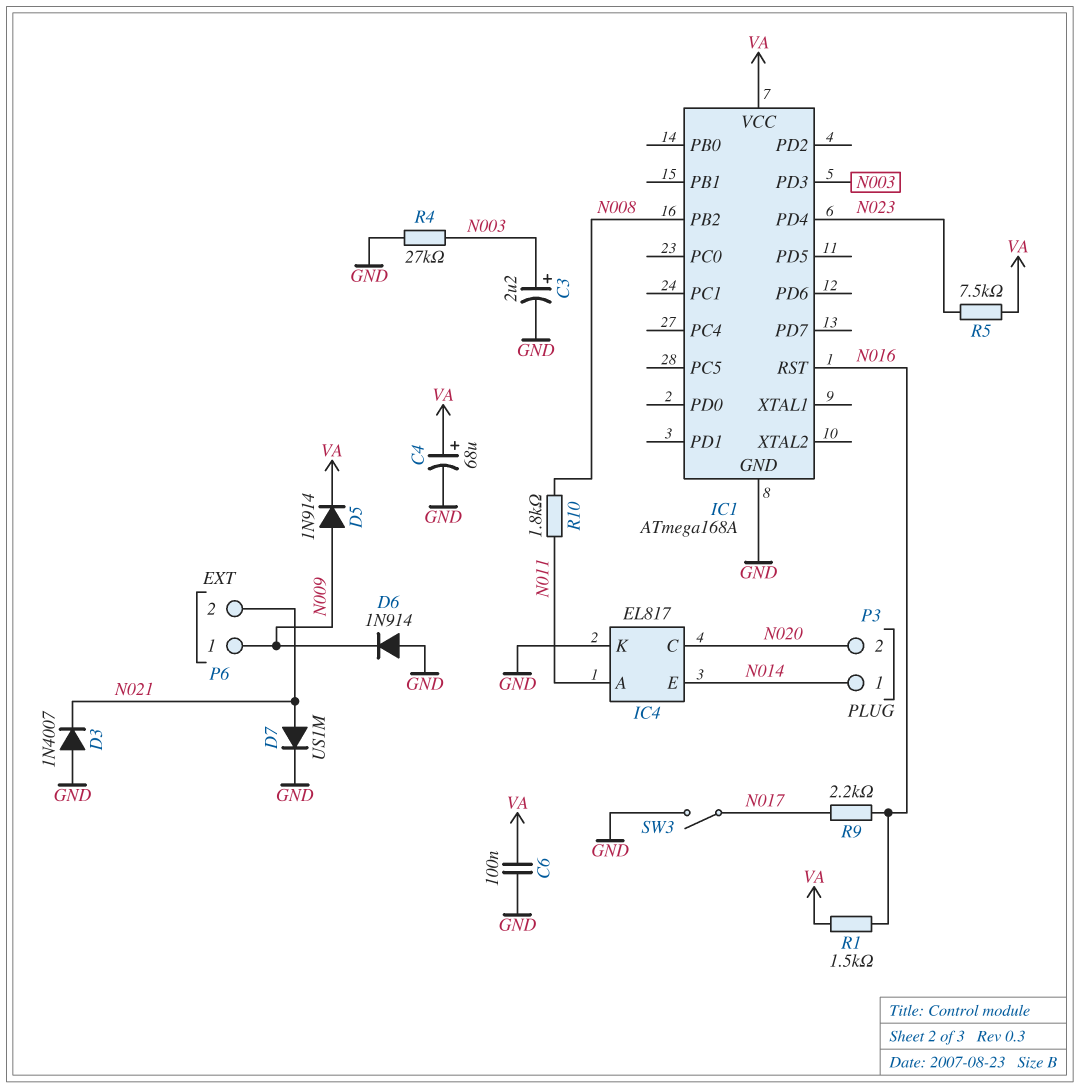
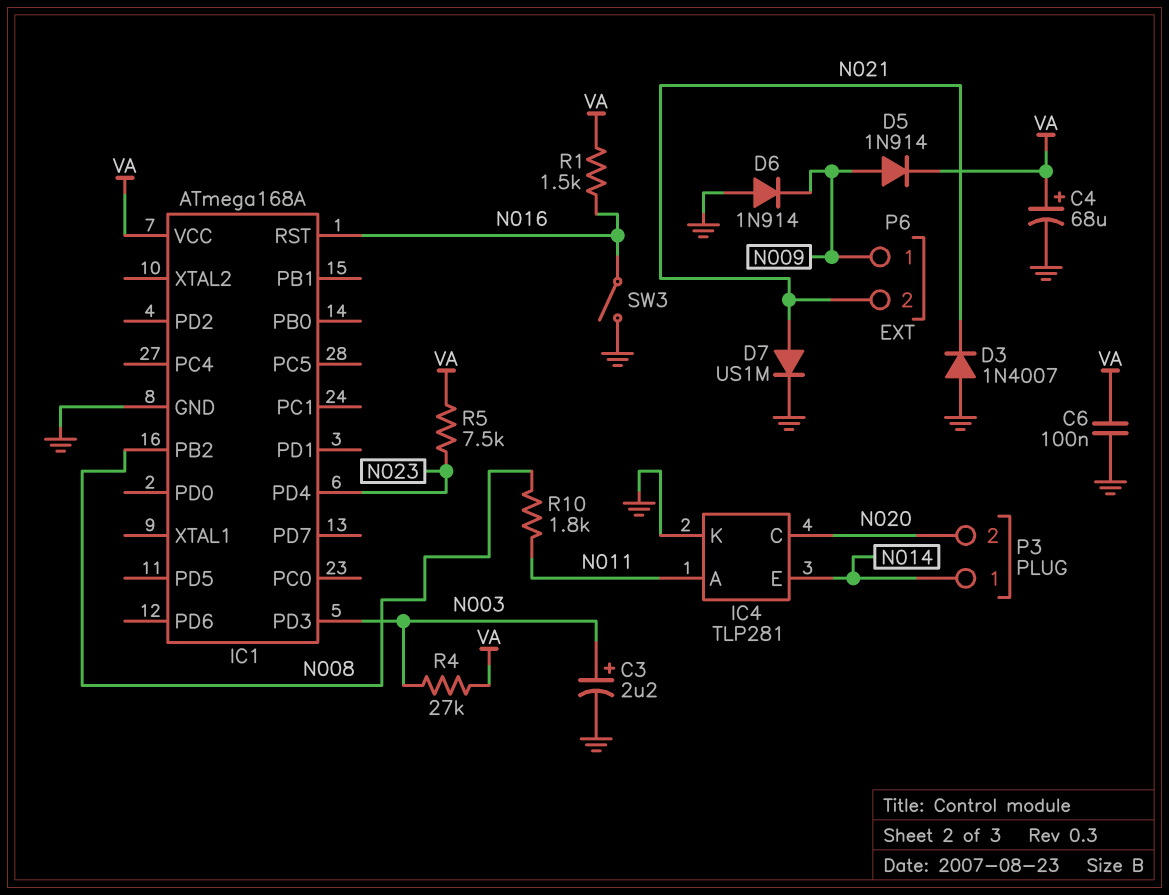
IC4: EL817 -> TLP281
R4: 27k (GND, N003) -> 27k (N003, VA)
R9: 2.2k (N016, N017) -> none
SW3: switch (GND, N017) -> switch (GND, N016)

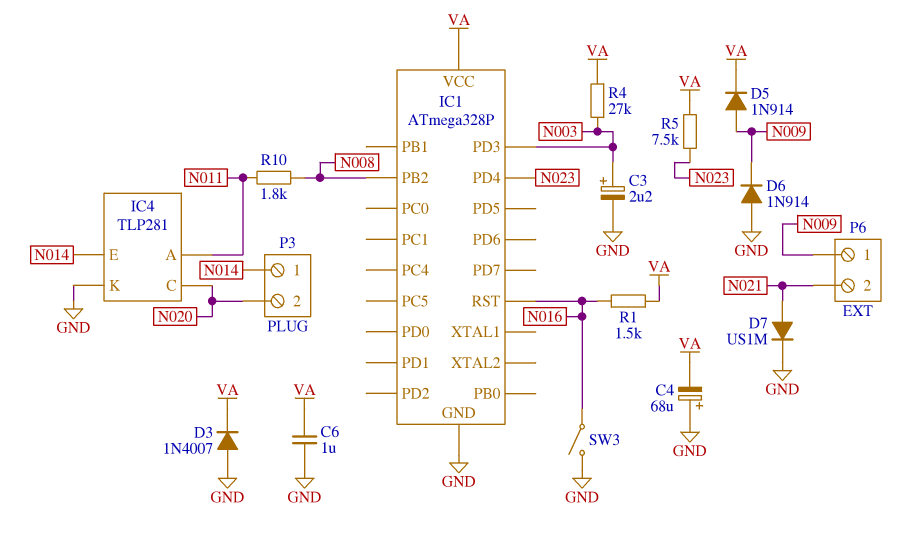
C4: 68uF (plus VA, minus GND) -> 68uF (plus GND, minus VA)
C6: 100nF (GND, VA) -> 1uF (GND, VA)
D3: diode 1N4007 (A GND, K N021) -> diode 1N4007 (A GND, K VA)
IC1: ATmega168A -> ATmega328P

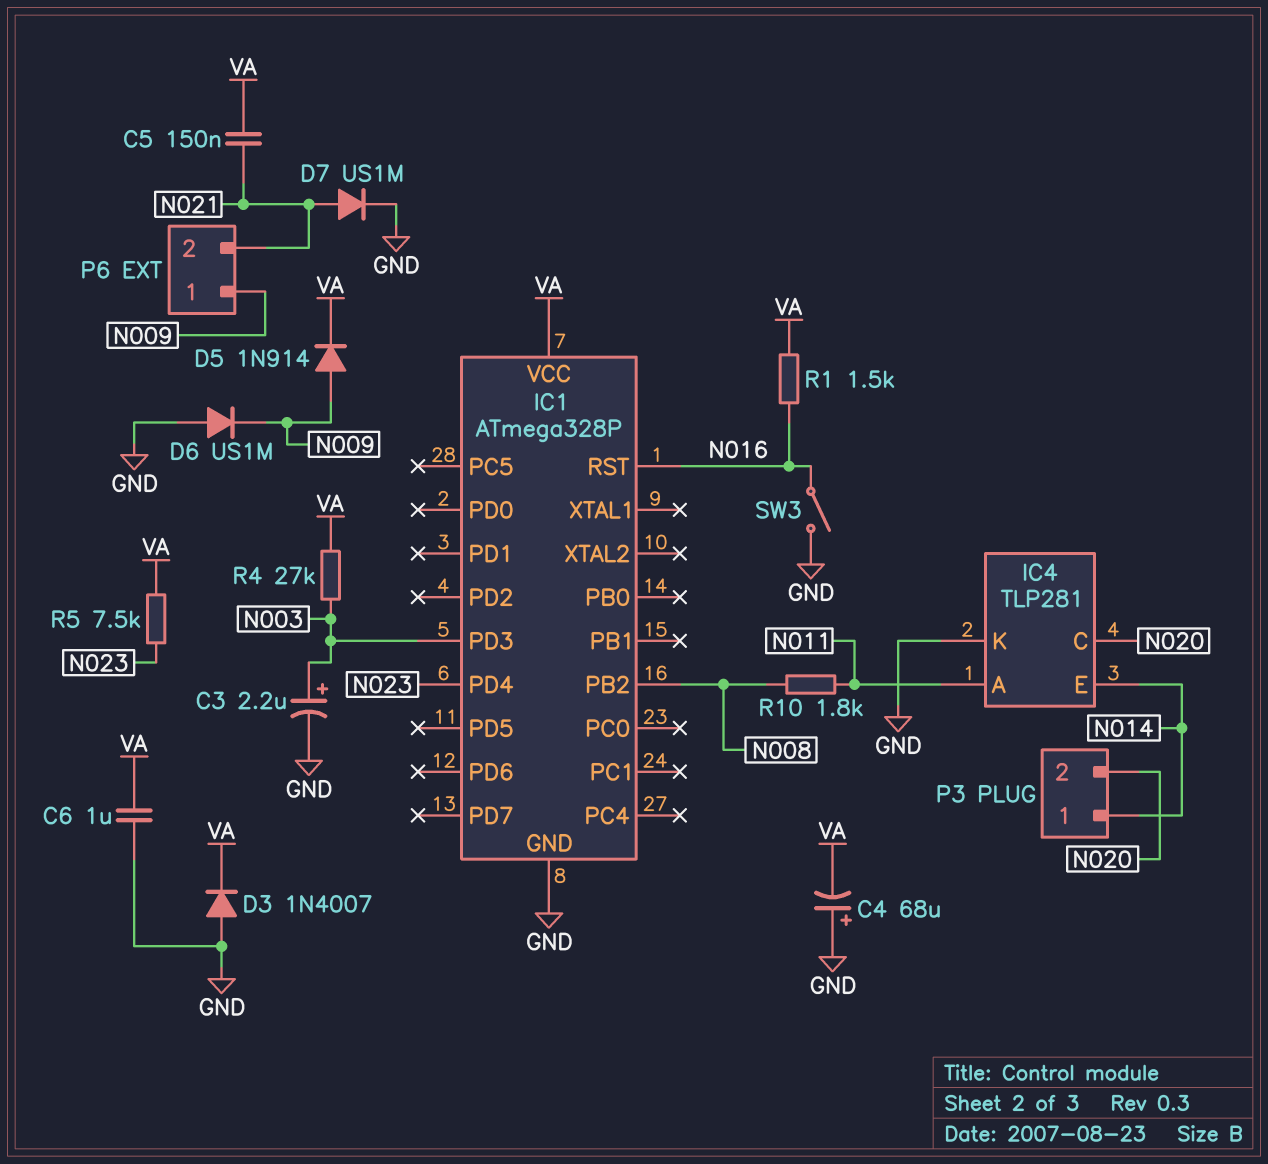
C5: none -> 150nF (N021, VA)
D6: diode 1N914 (A GND, K N009) -> diode US1M (A GND, K N009)

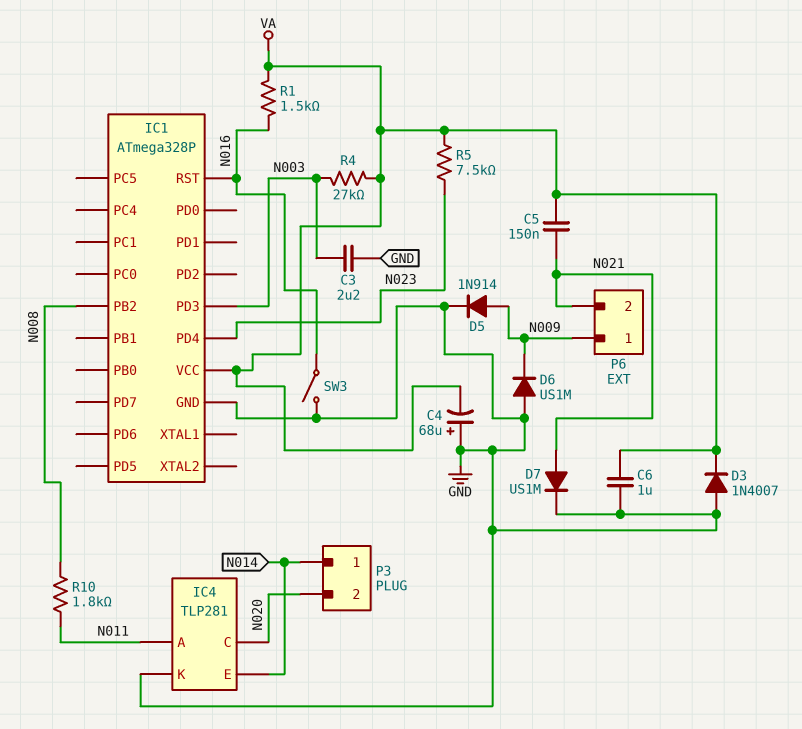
C3: 2.2uF (plus N003, minus GND) -> 2.2uF (GND, N003)
D5: diode 1N914 (A N009, K VA) -> diode 1N914 (A N009, K GND)

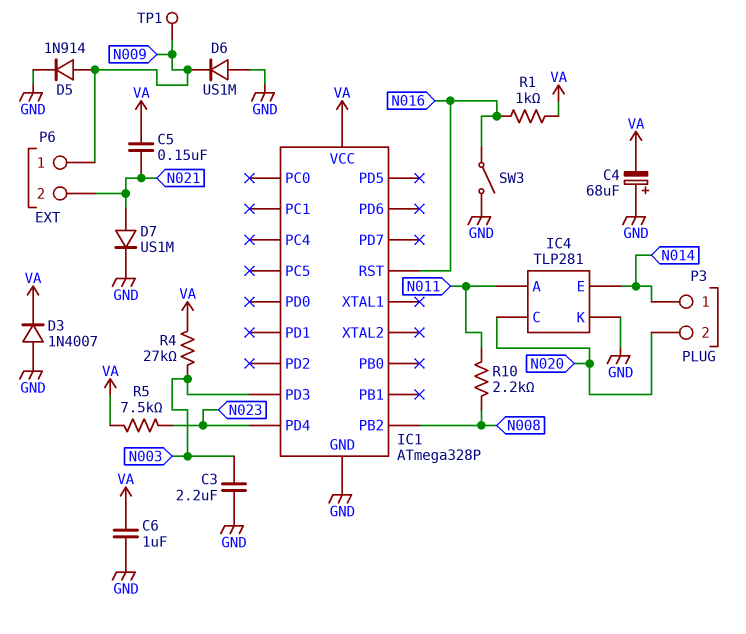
R1: 1.5k (N016, VA) -> 1k (N016, VA)
R10: 1.8k (N008, N011) -> 2.2k (N008, N011)
TP1: none -> test point (N009)

